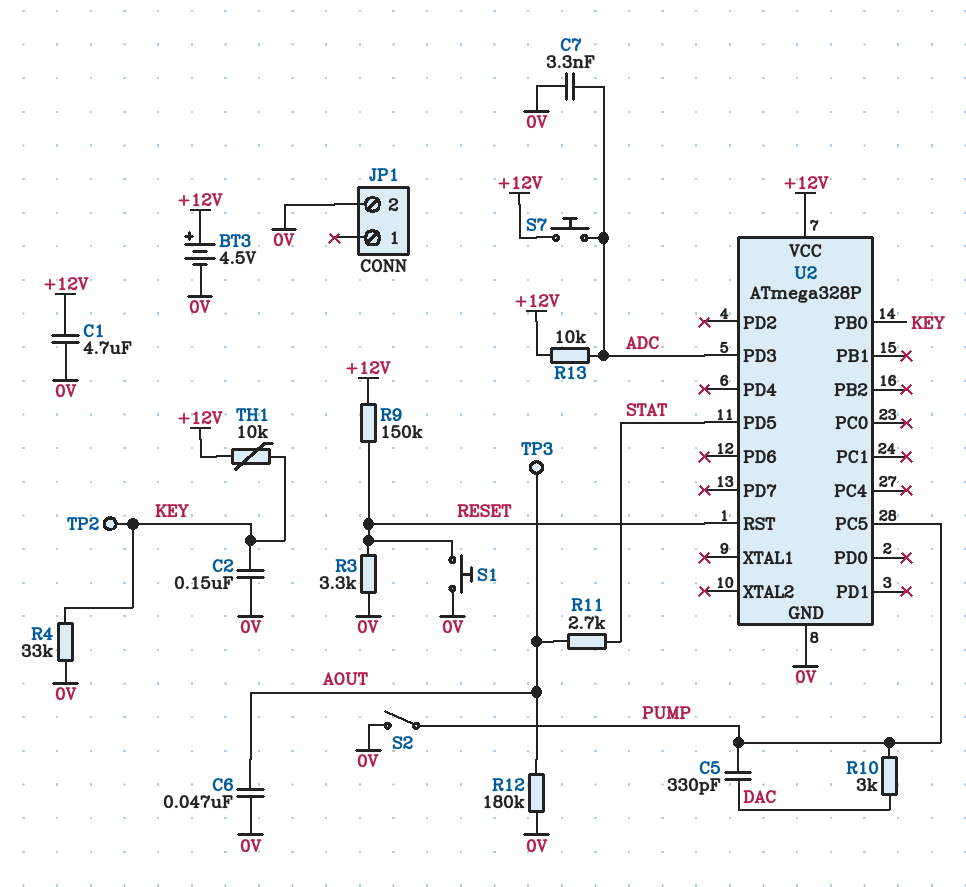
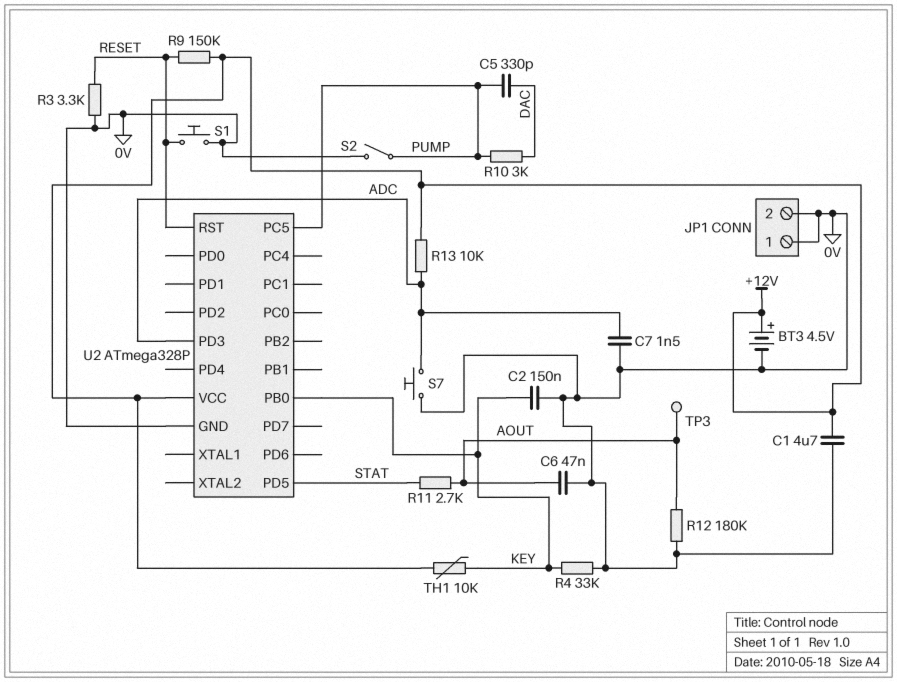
C7: 3.3nF (0V, ADC) -> 1.5nF (0V, ADC)
JP1 pin 1: none -> 0V
S7: button (+12V, ADC) -> button (0V, ADC)
TP2: test point (KEY) -> none

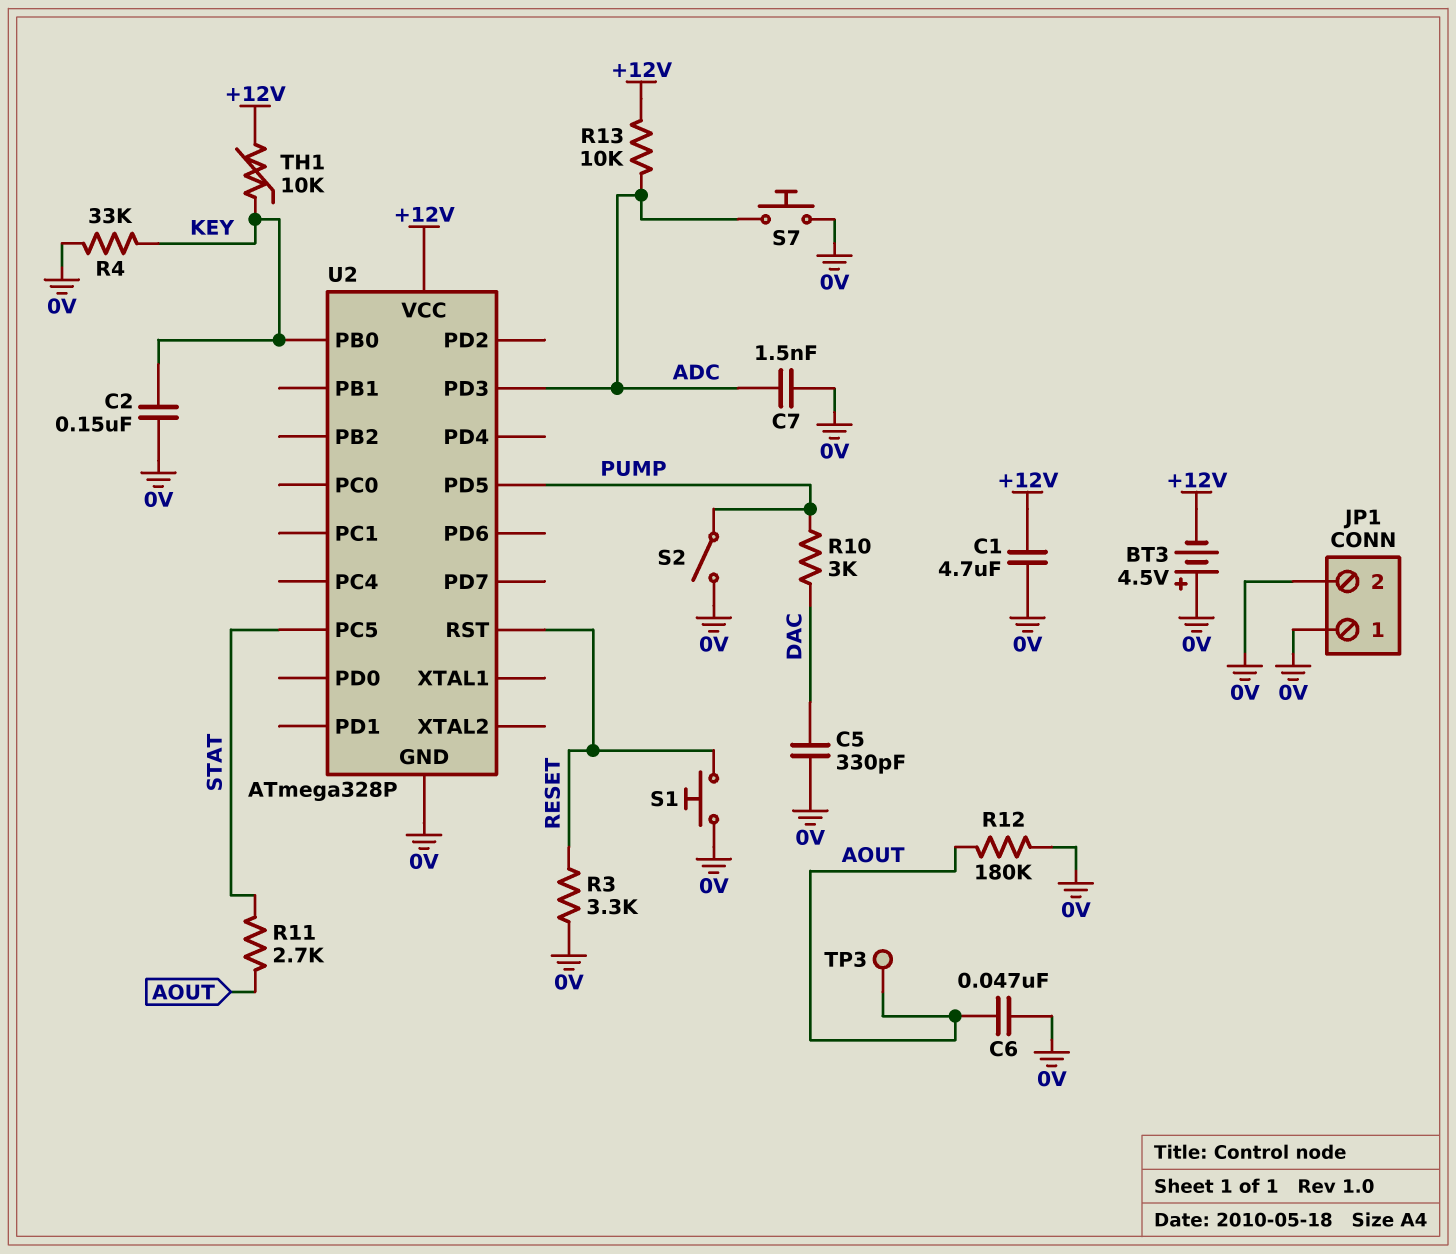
BT3: 4.5V (plus +12V, minus 0V) -> 4.5V (plus 0V, minus +12V)
C5: 330pF (DAC, PUMP) -> 330pF (0V, DAC)
R9: 150k (+12V, RESET) -> none
U2 pin PC5: PUMP -> STAT
U2 pin PD5: STAT -> PUMP

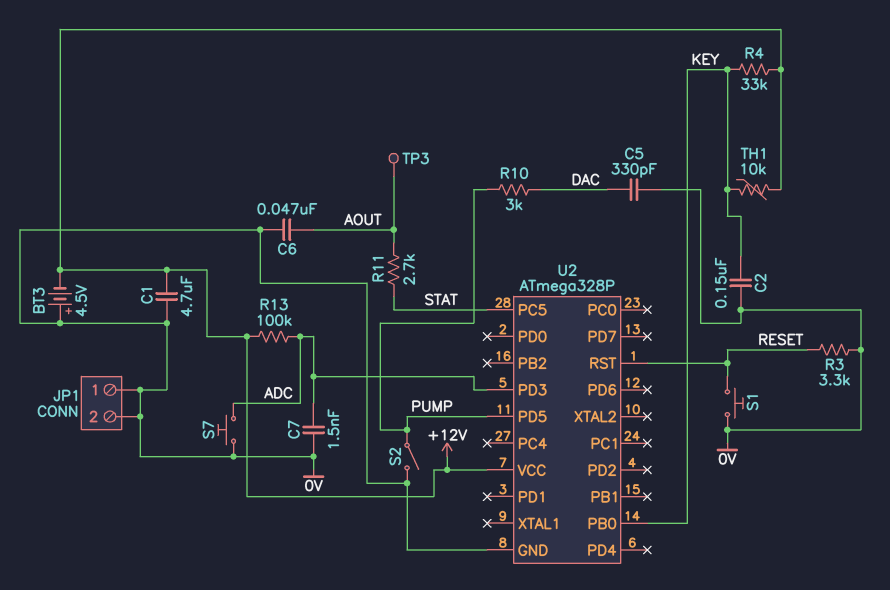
R4: 33k (0V, KEY) -> 33k (+12V, KEY)
R12: 180k (0V, AOUT) -> none
R13: 10k (+12V, ADC) -> 100k (+12V, ADC)

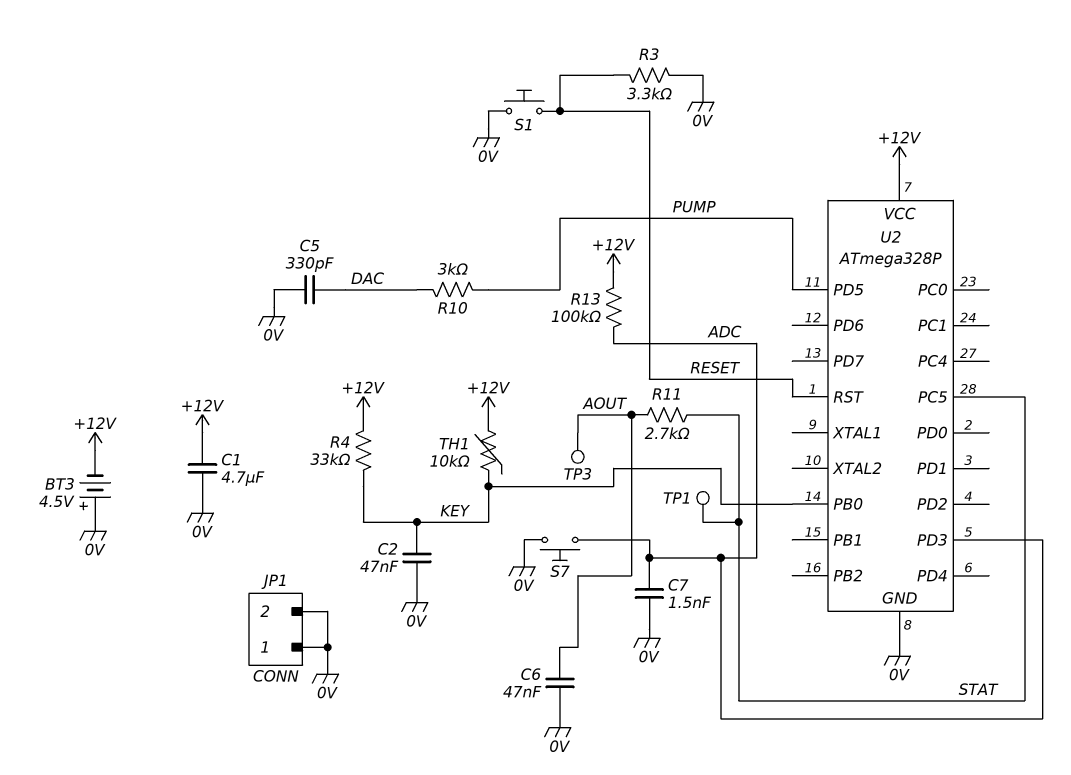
C2: 150nF (0V, KEY) -> 47nF (0V, KEY)
S2: switch (0V, PUMP) -> none
TP1: none -> test point (STAT)

